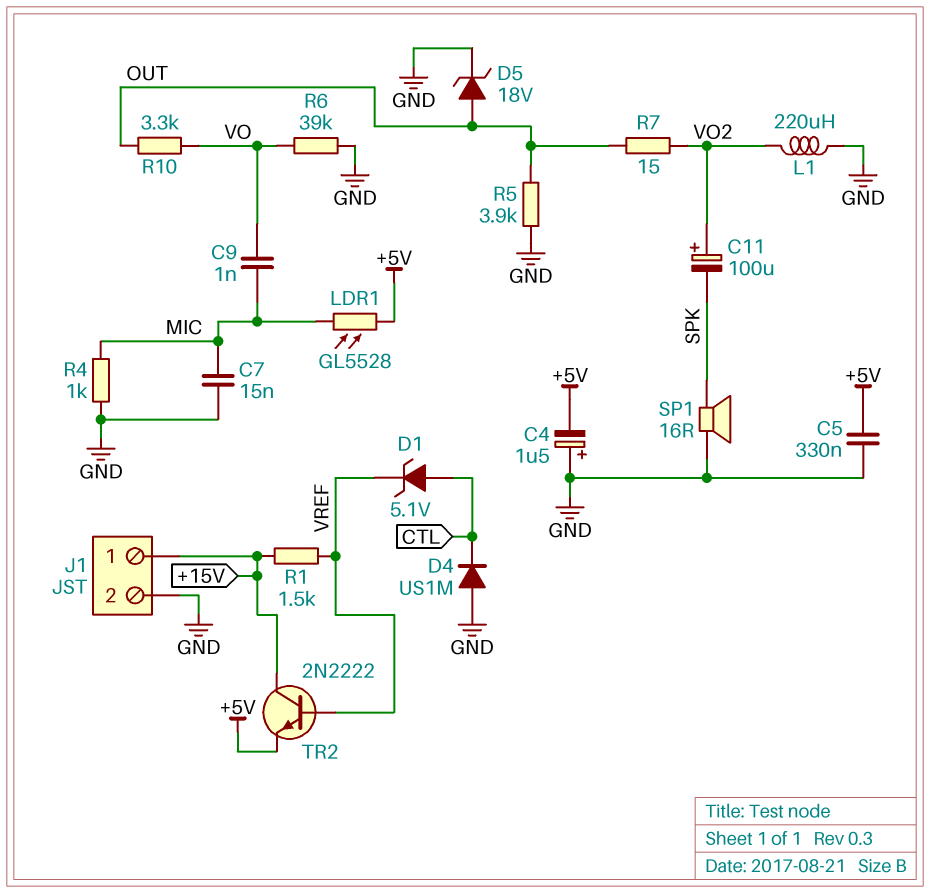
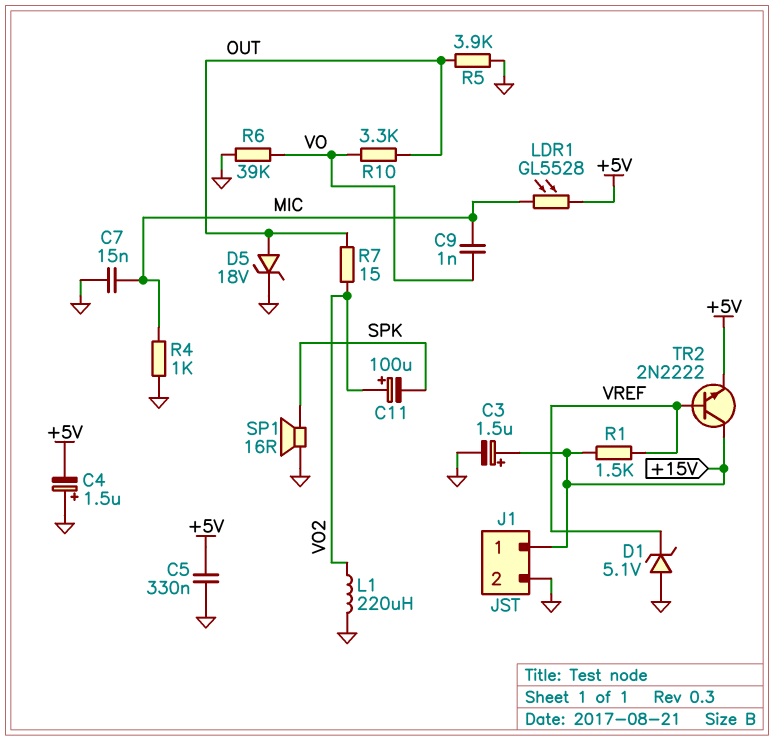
C3: none -> 1.5uF (plus +15V, minus GND)
D1: zener 5.1V (A CTL, K VREF) -> zener 5.1V (A GND, K VREF)
D4: diode US1M (A GND, K CTL) -> none

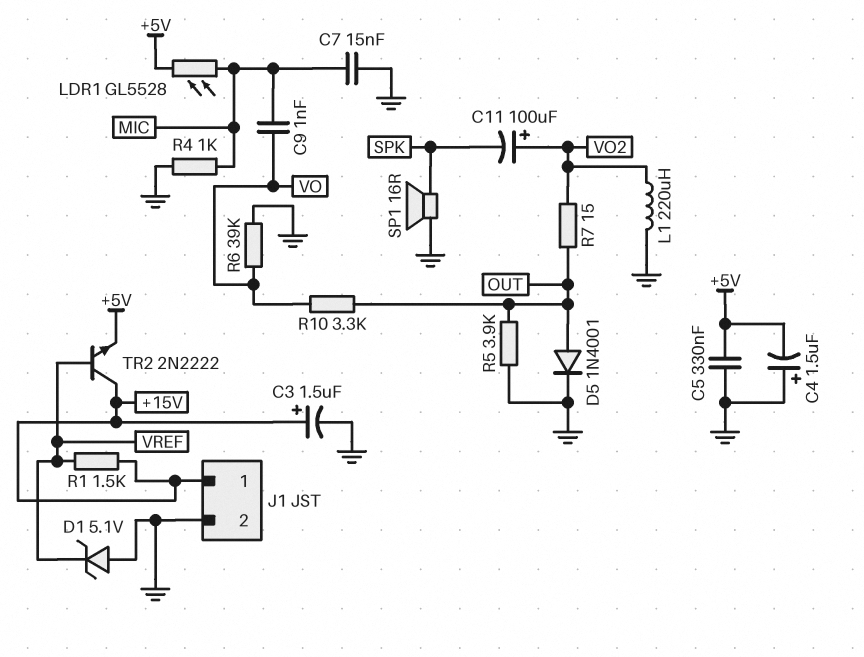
D5: zener 18V (A OUT, K GND) -> diode 1N4001 (A OUT, K GND)

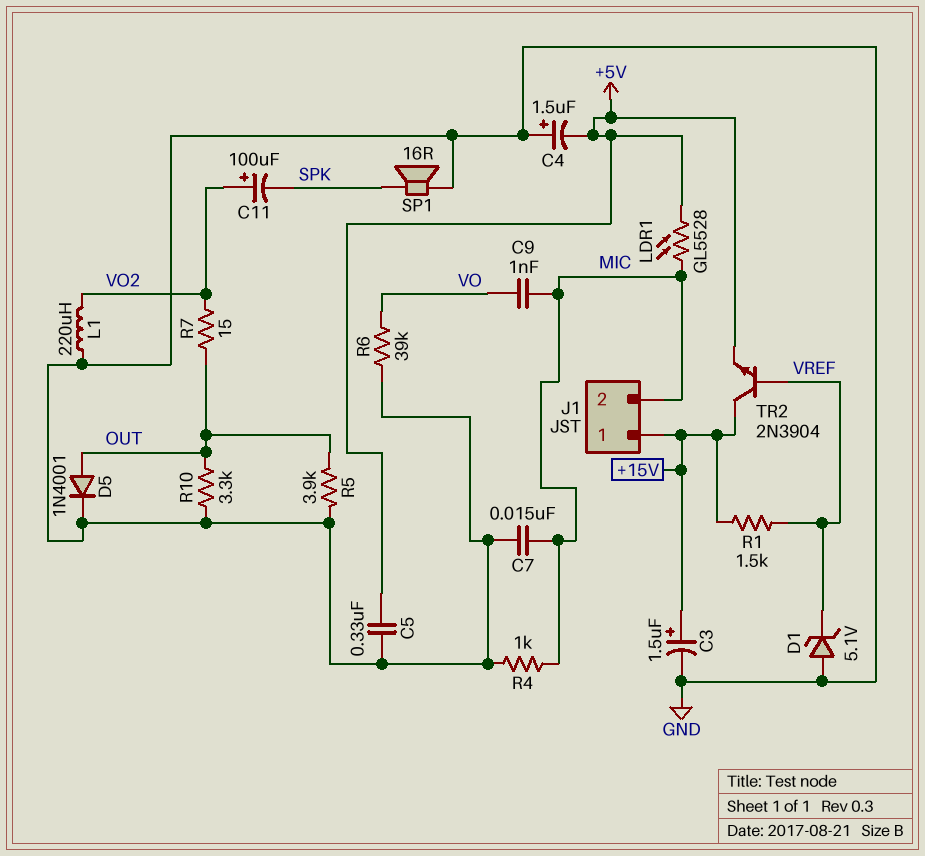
J1 pin 2: GND -> MIC
R10: 3.3k (OUT, VO) -> 3.3k (GND, OUT)
TR2: NPN 2N2222 (B VREF, C +15V, E +5V) -> NPN 2N3904 (B VREF, C +15V, E +5V)

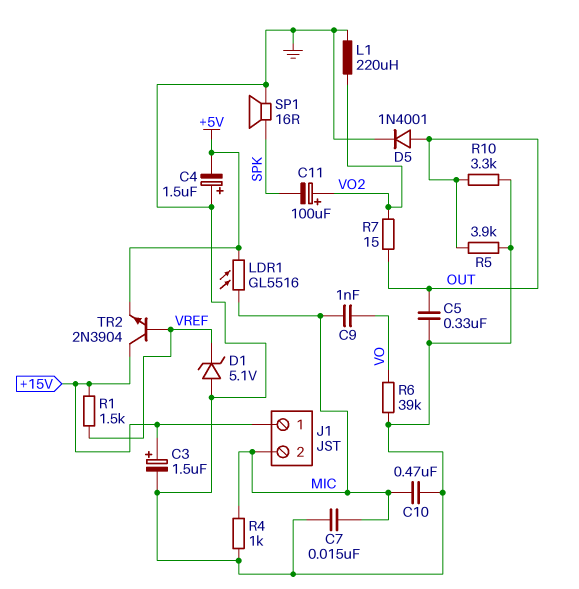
C5: 330nF (+5V, GND) -> 330nF (GND, OUT)
C10: none -> 470nF (GND, MIC)
LDR1: GL5528 (+5V, MIC) -> GL5516 (+5V, MIC)

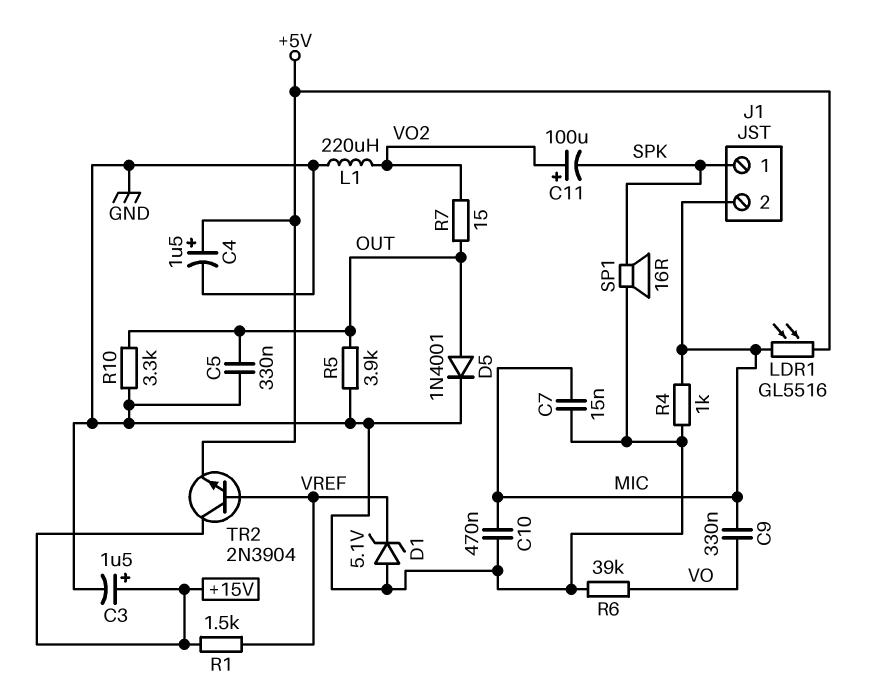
C4: 1.5uF (plus GND, minus +5V) -> 1.5uF (plus +5V, minus GND)
C9: 1nF (MIC, VO) -> 330nF (MIC, VO)
J1 pin 1: +15V -> SPK

